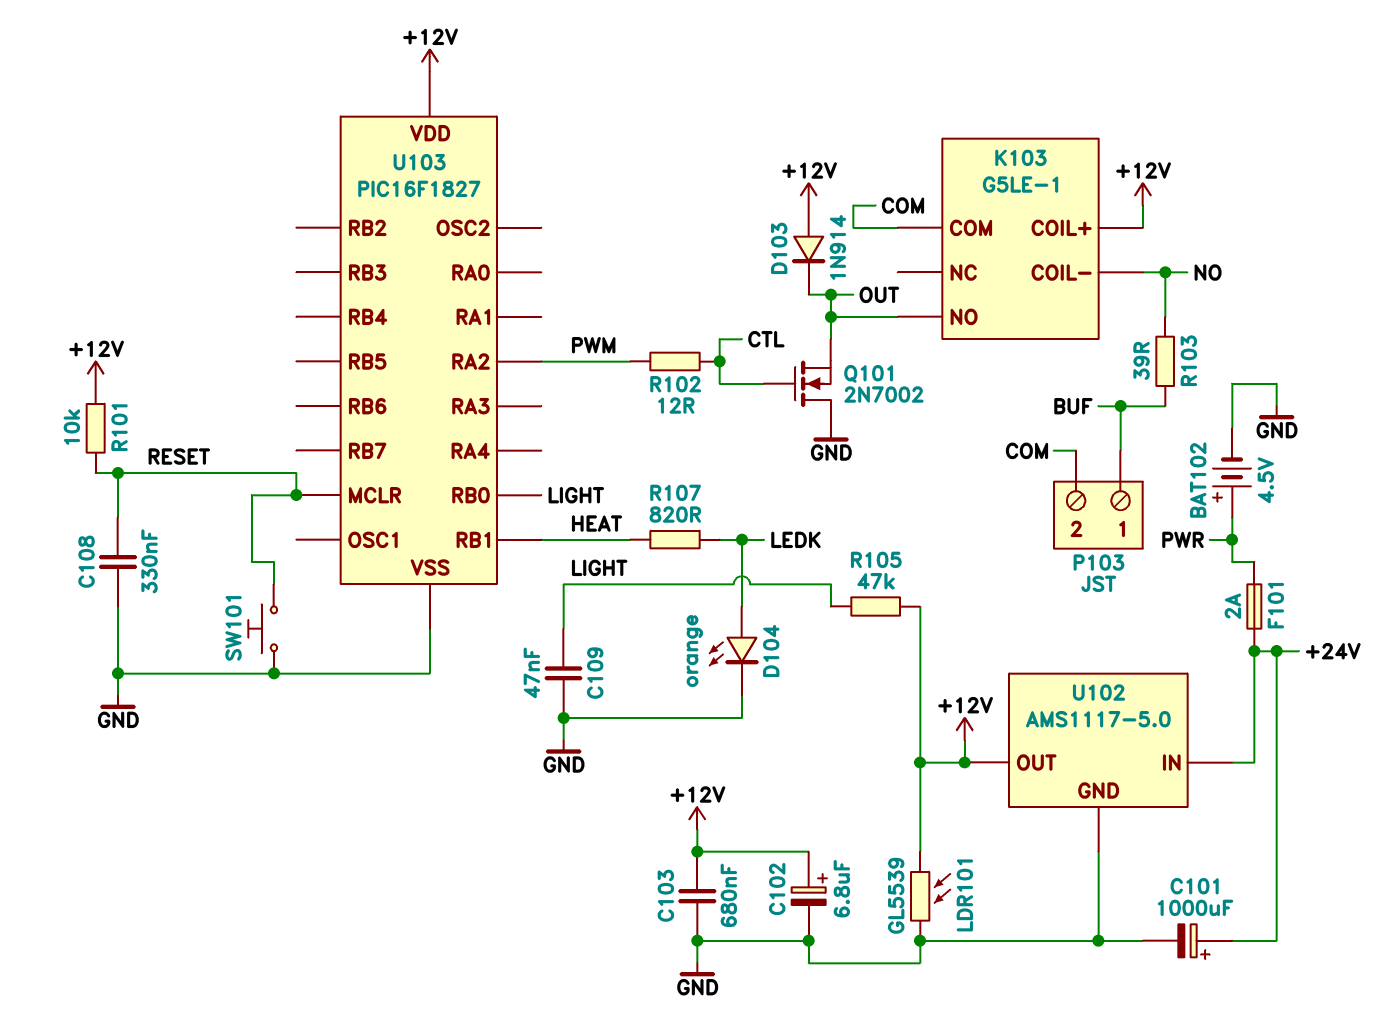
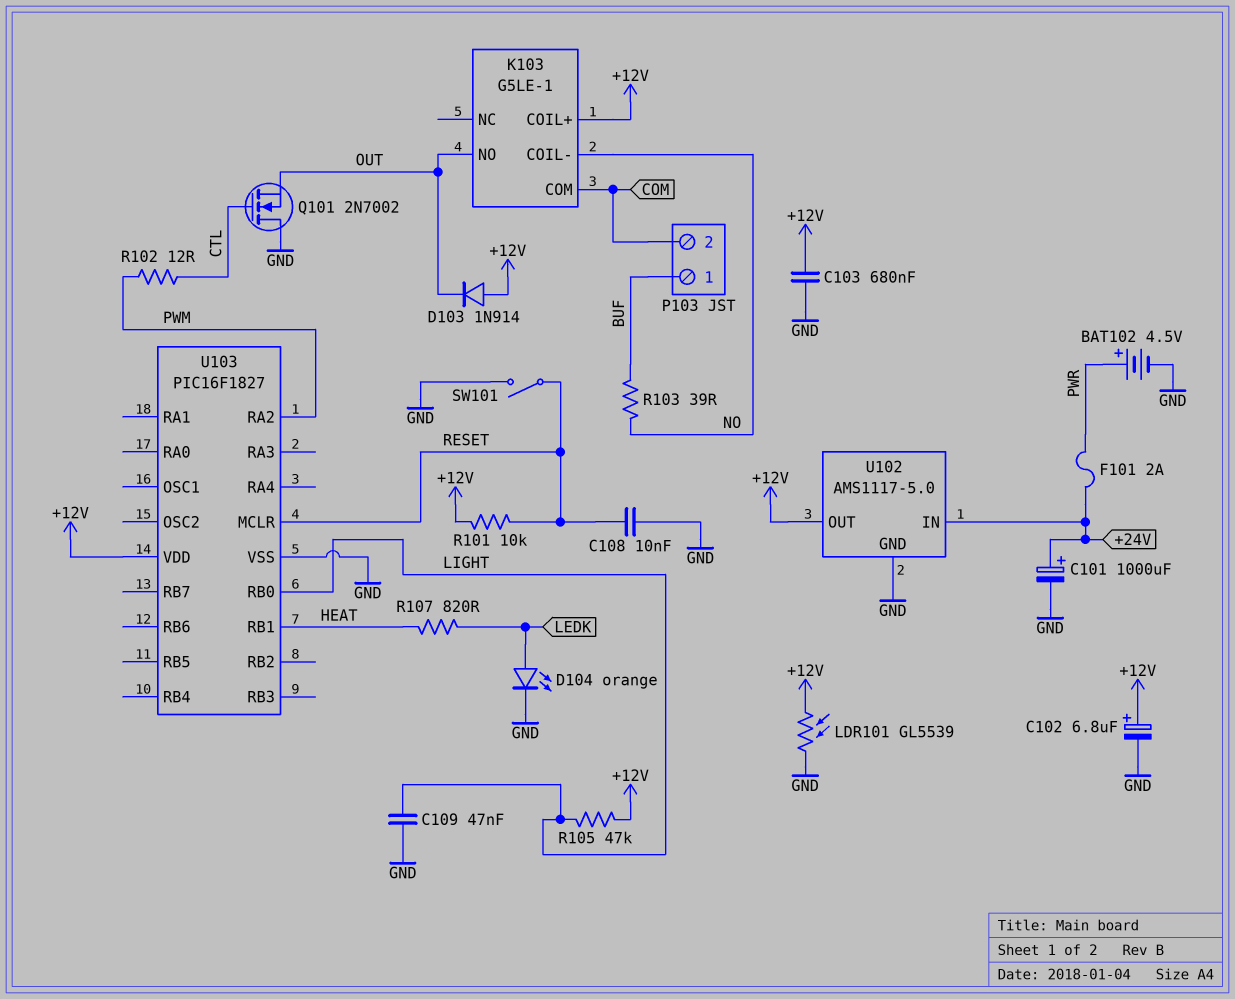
C108: 330nF (GND, RESET) -> 10nF (GND, RESET)
SW101: button (GND, RESET) -> switch (GND, RESET)

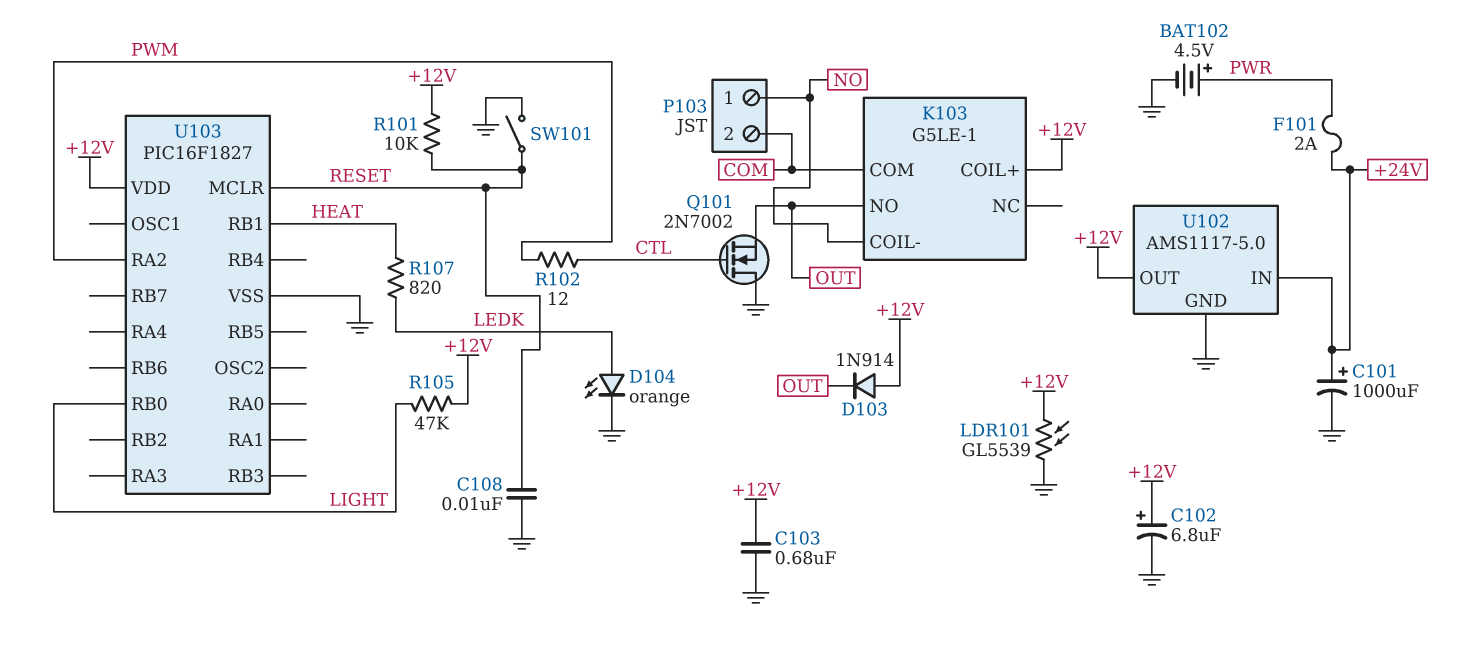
C109: 47nF (GND, LIGHT) -> none
P103 pin 1: BUF -> NO
R103: 39 (BUF, NO) -> none

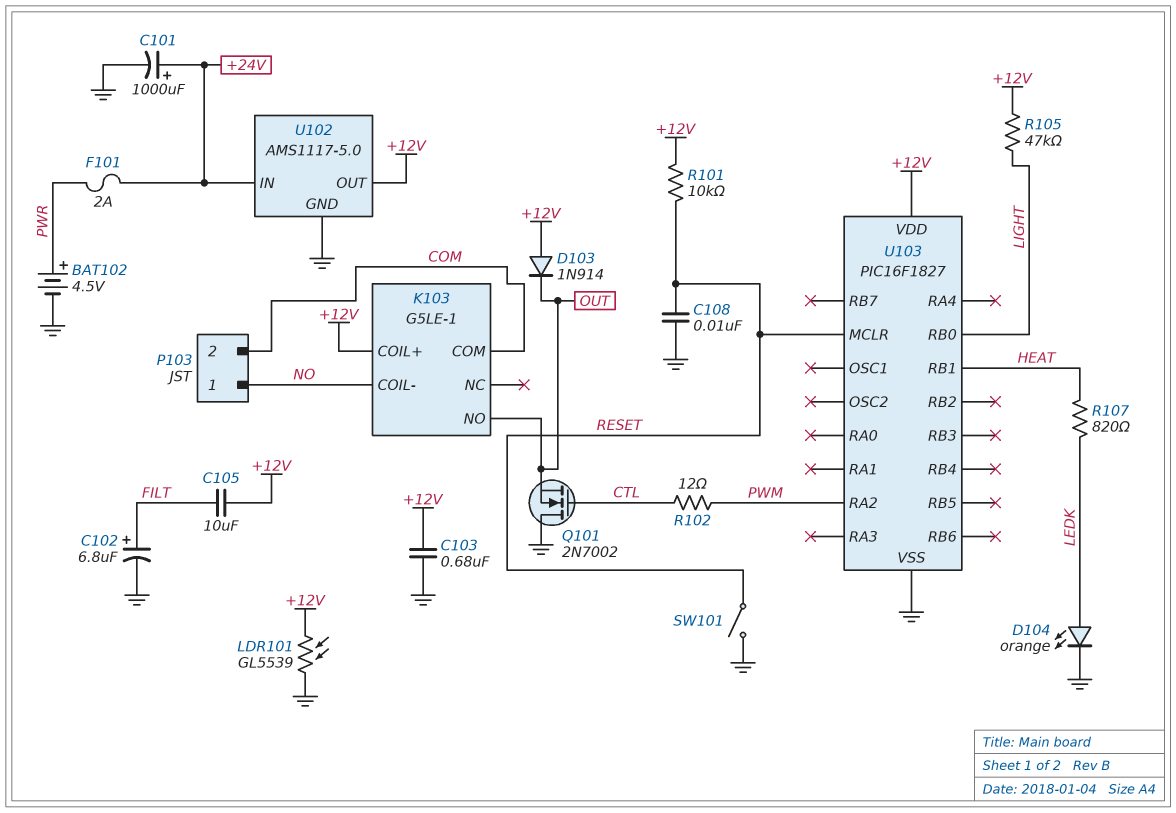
C102: 6.8uF (plus +12V, minus GND) -> 6.8uF (plus FILT, minus GND)
C105: none -> 10uF (+12V, FILT)

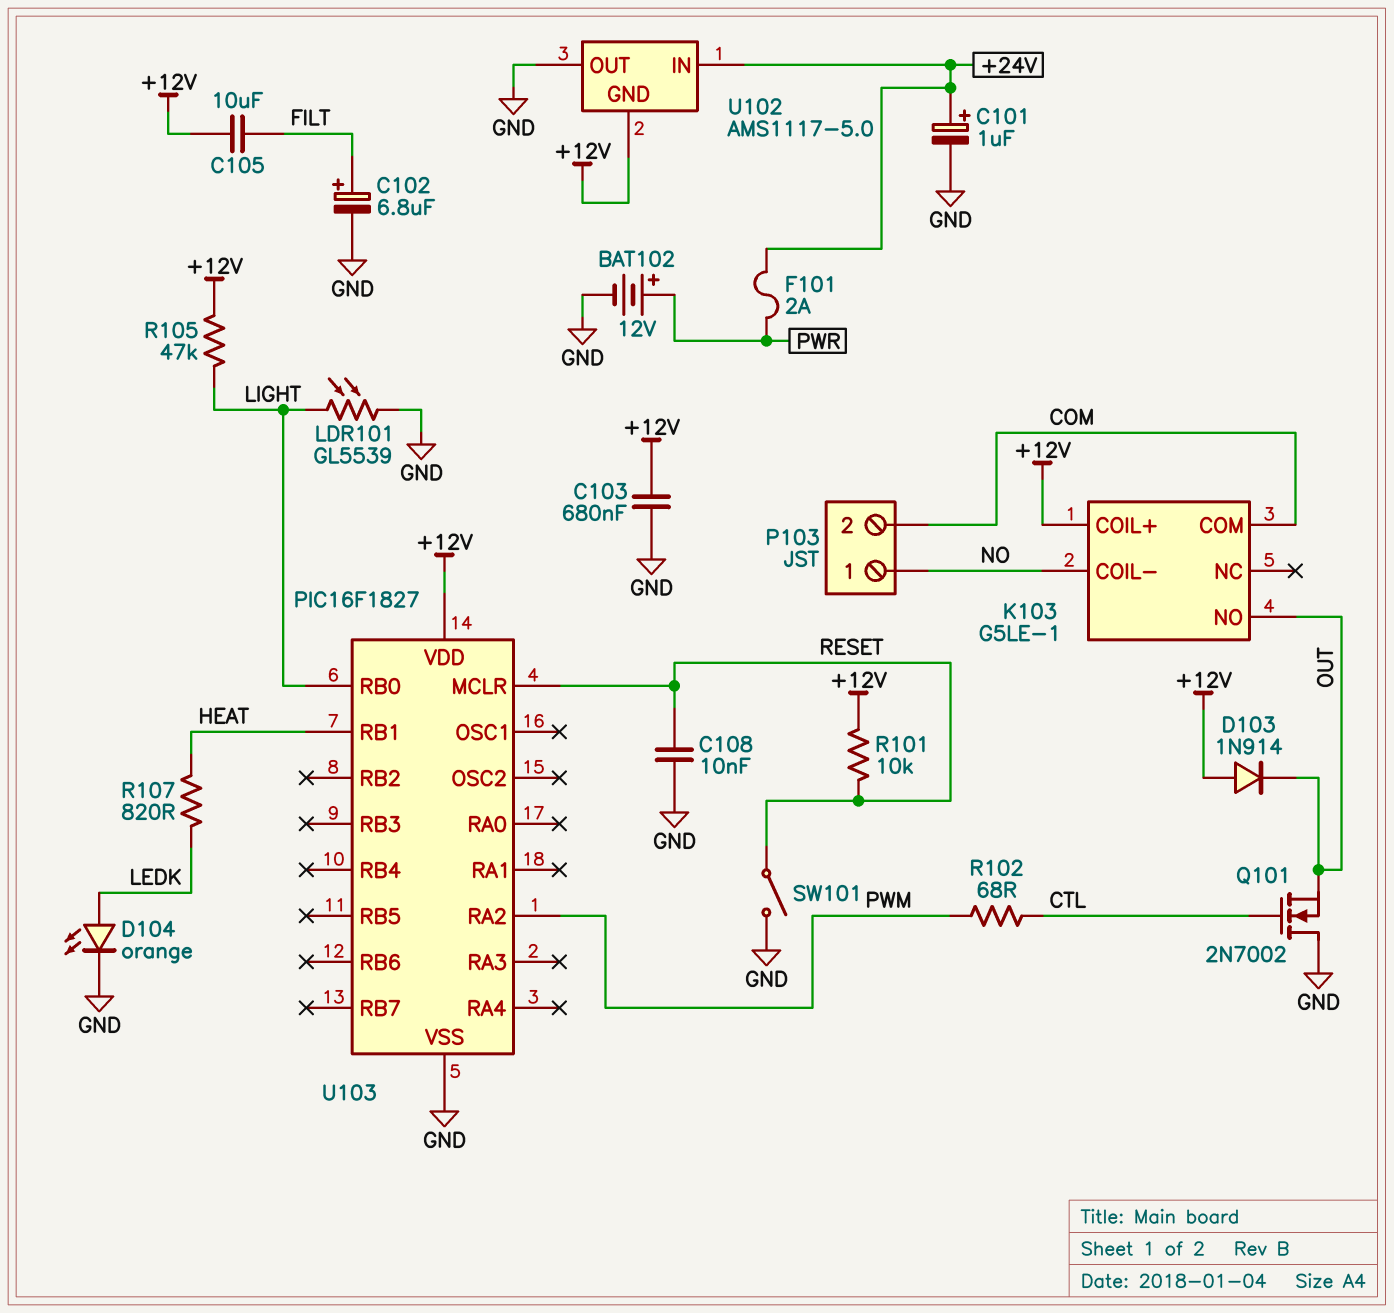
BAT102: 4.5V (plus PWR, minus GND) -> 12V (plus PWR, minus GND)
C101: 1000uF (plus +24V, minus GND) -> 1uF (plus +24V, minus GND)
LDR101: GL5539 (+12V, GND) -> GL5539 (GND, LIGHT)
R102: 12 (CTL, PWM) -> 68 (CTL, PWM)
U102 pin GND: GND -> +12V
U102 pin OUT: +12V -> GND

